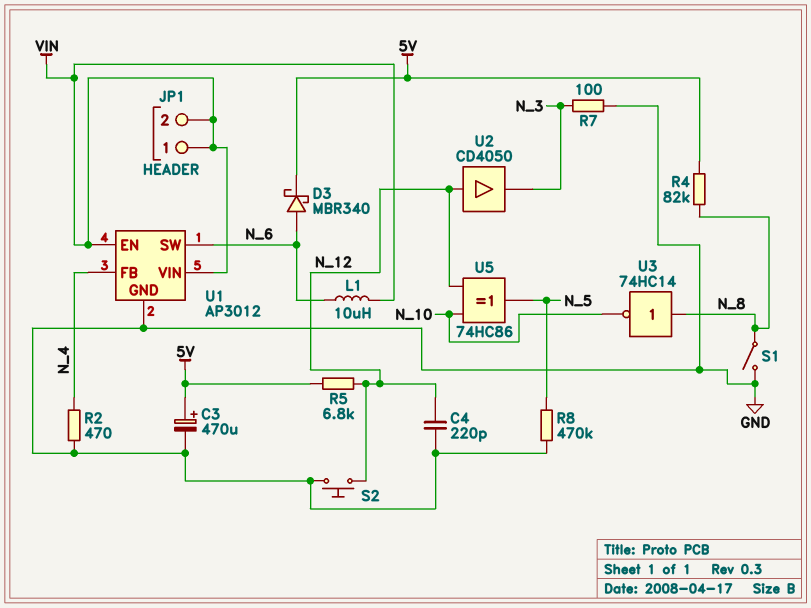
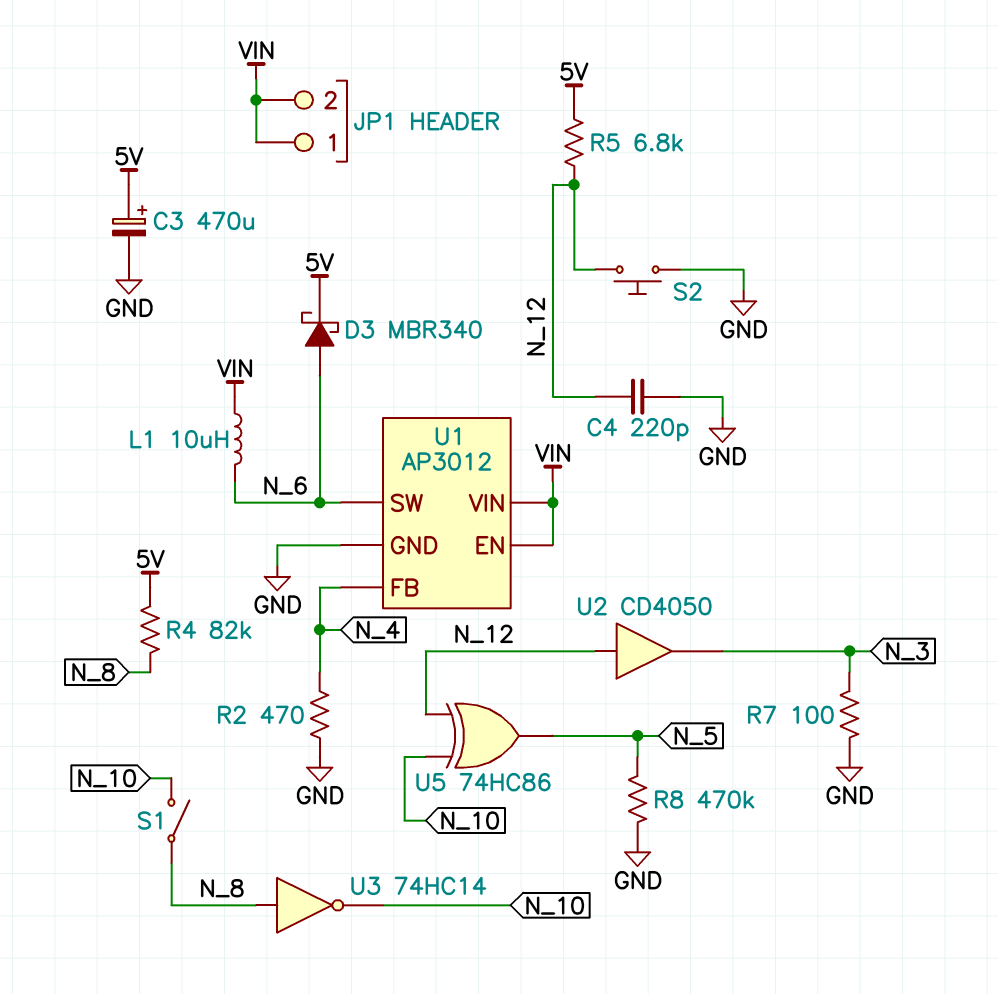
S1: switch (GND, N_8) -> switch (N_8, N_10)

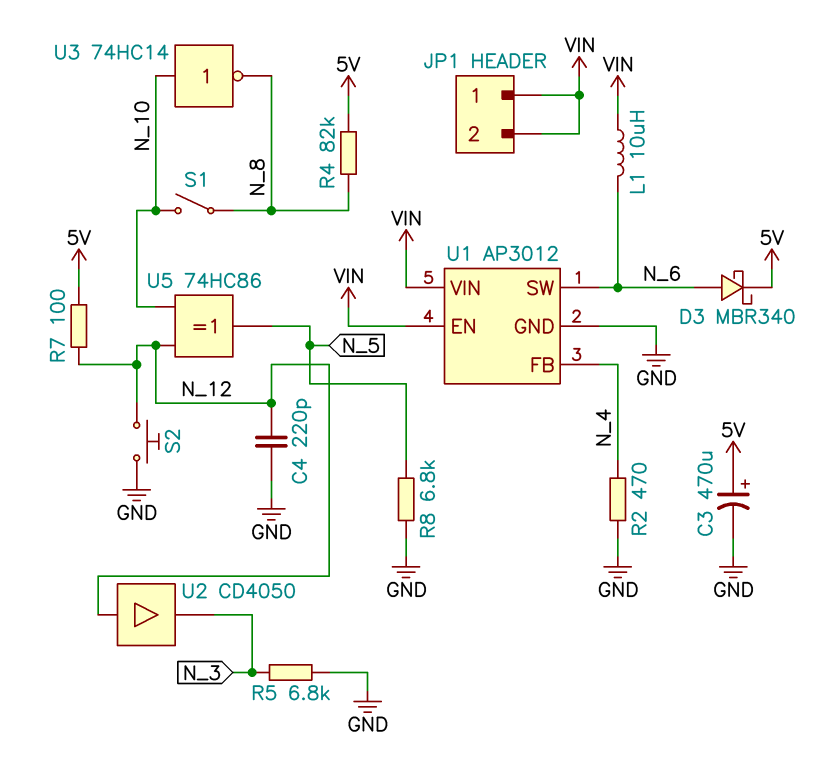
R5: 6.8k (5V, N_12) -> 6.8k (GND, N_3)
R7: 100 (GND, N_3) -> 100 (5V, N_12)
R8: 470k (GND, N_5) -> 6.8k (GND, N_5)
U3: NOT 74HC14 (in N_8, out N_10) -> NOT 74HC14 (in N_10, out N_8)

